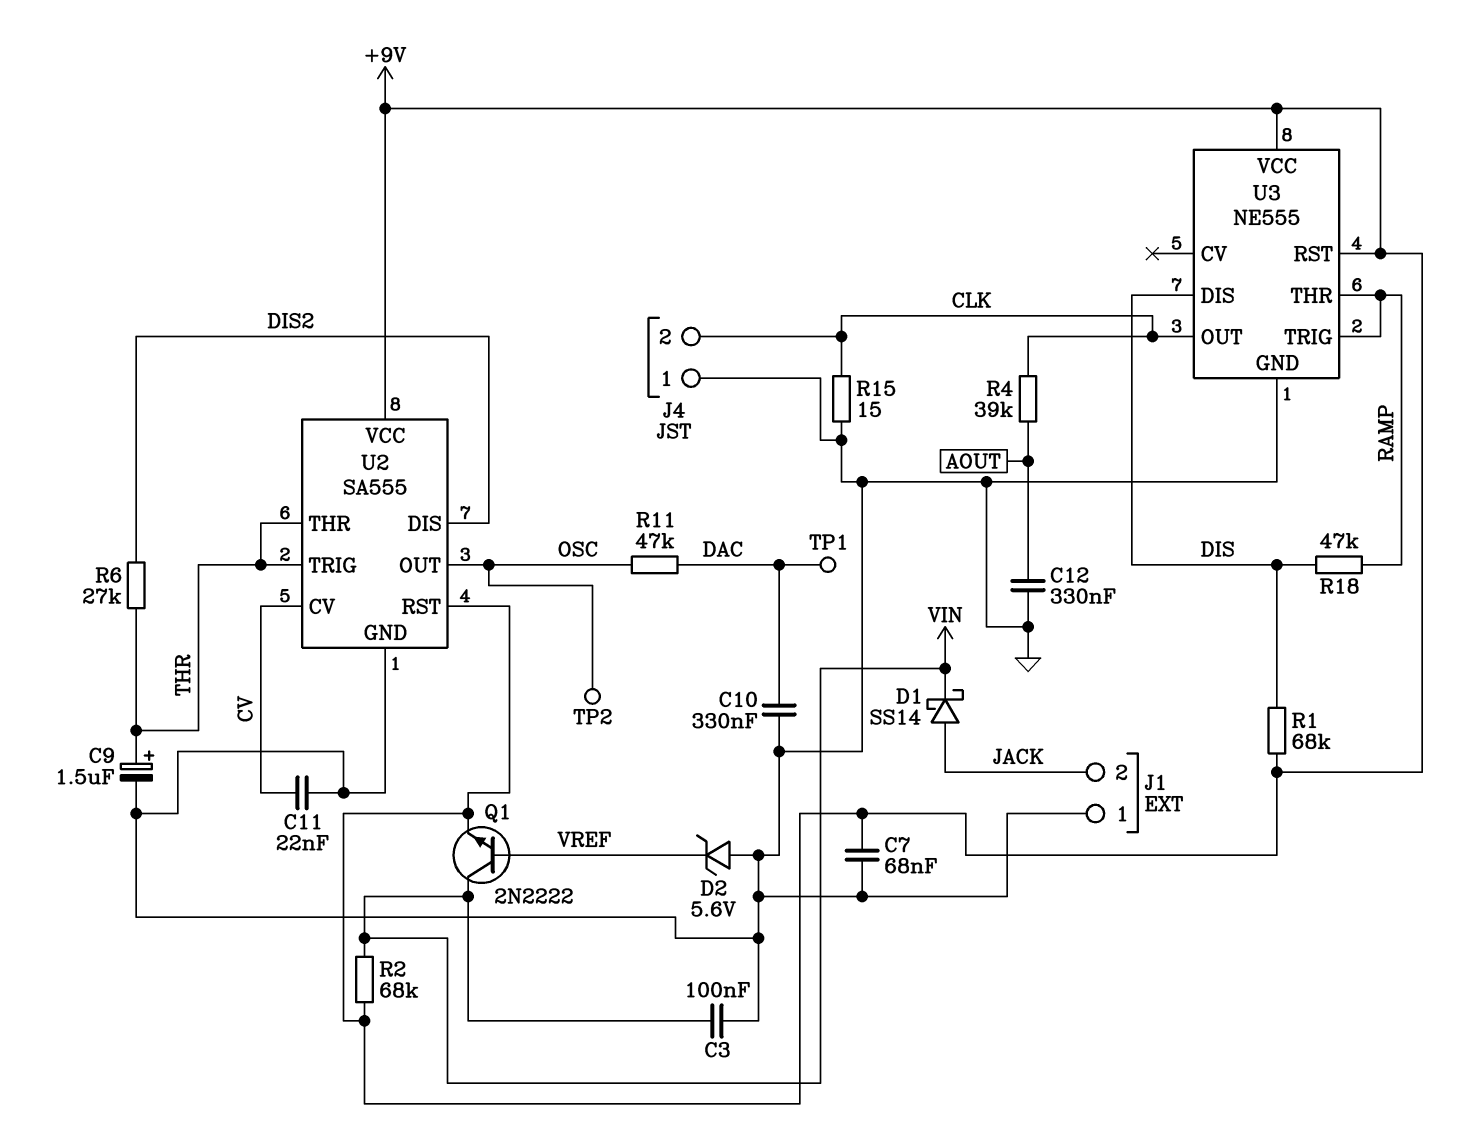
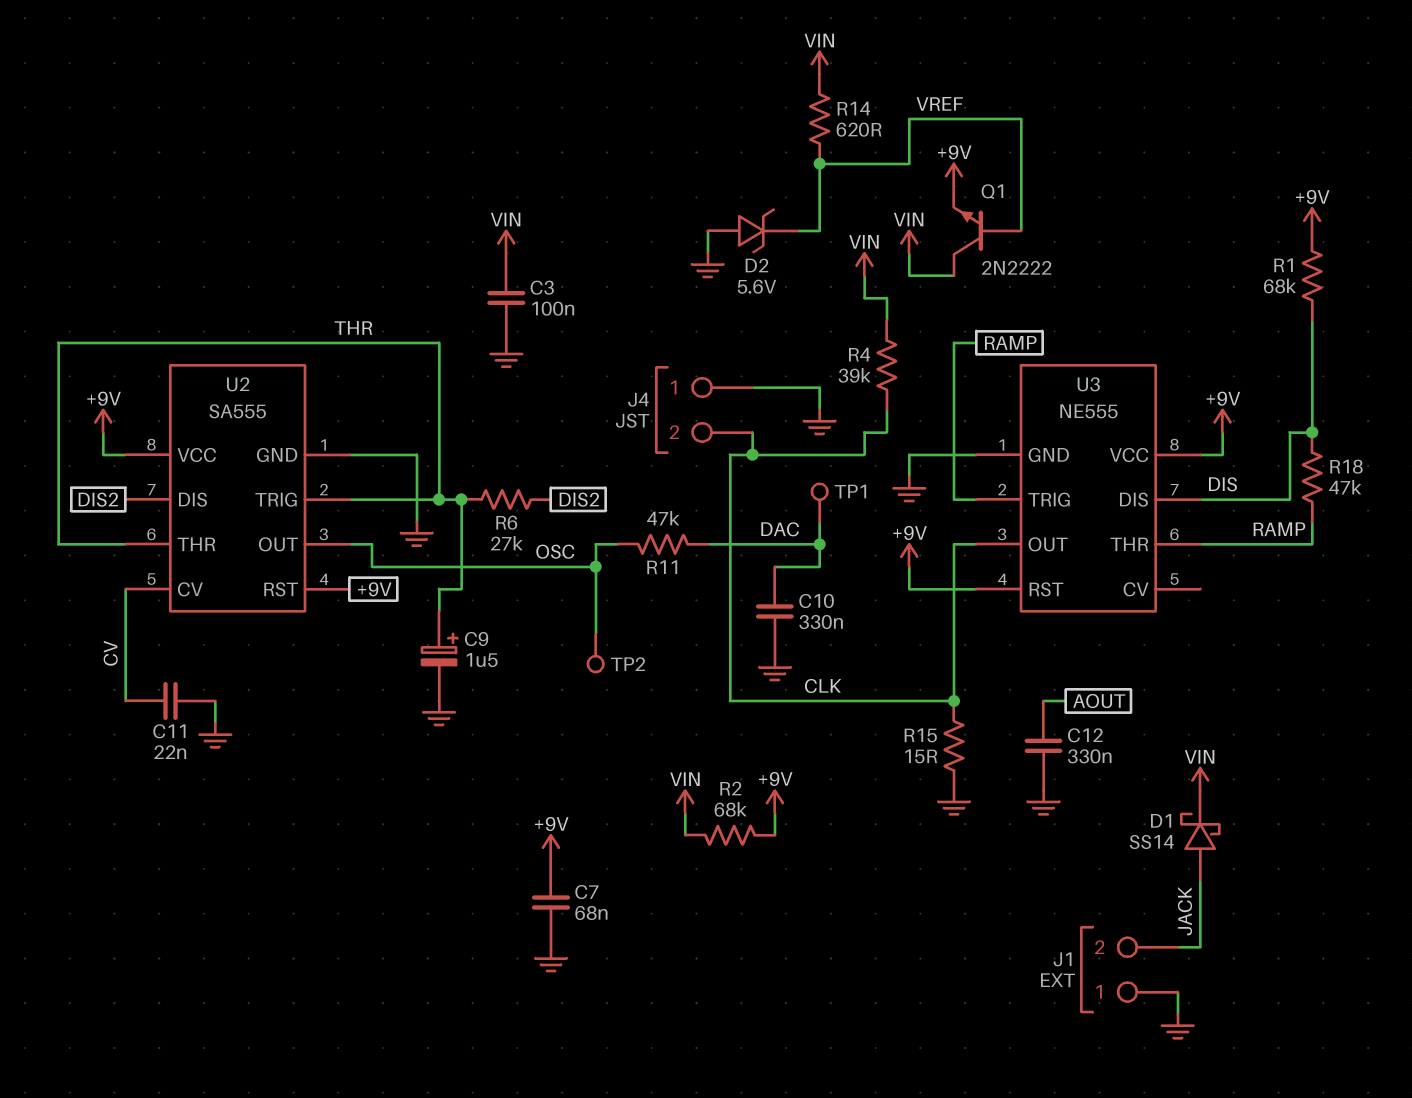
R4: 39k (AOUT, CLK) -> 39k (CLK, VIN)
R14: none -> 620 (VIN, VREF)

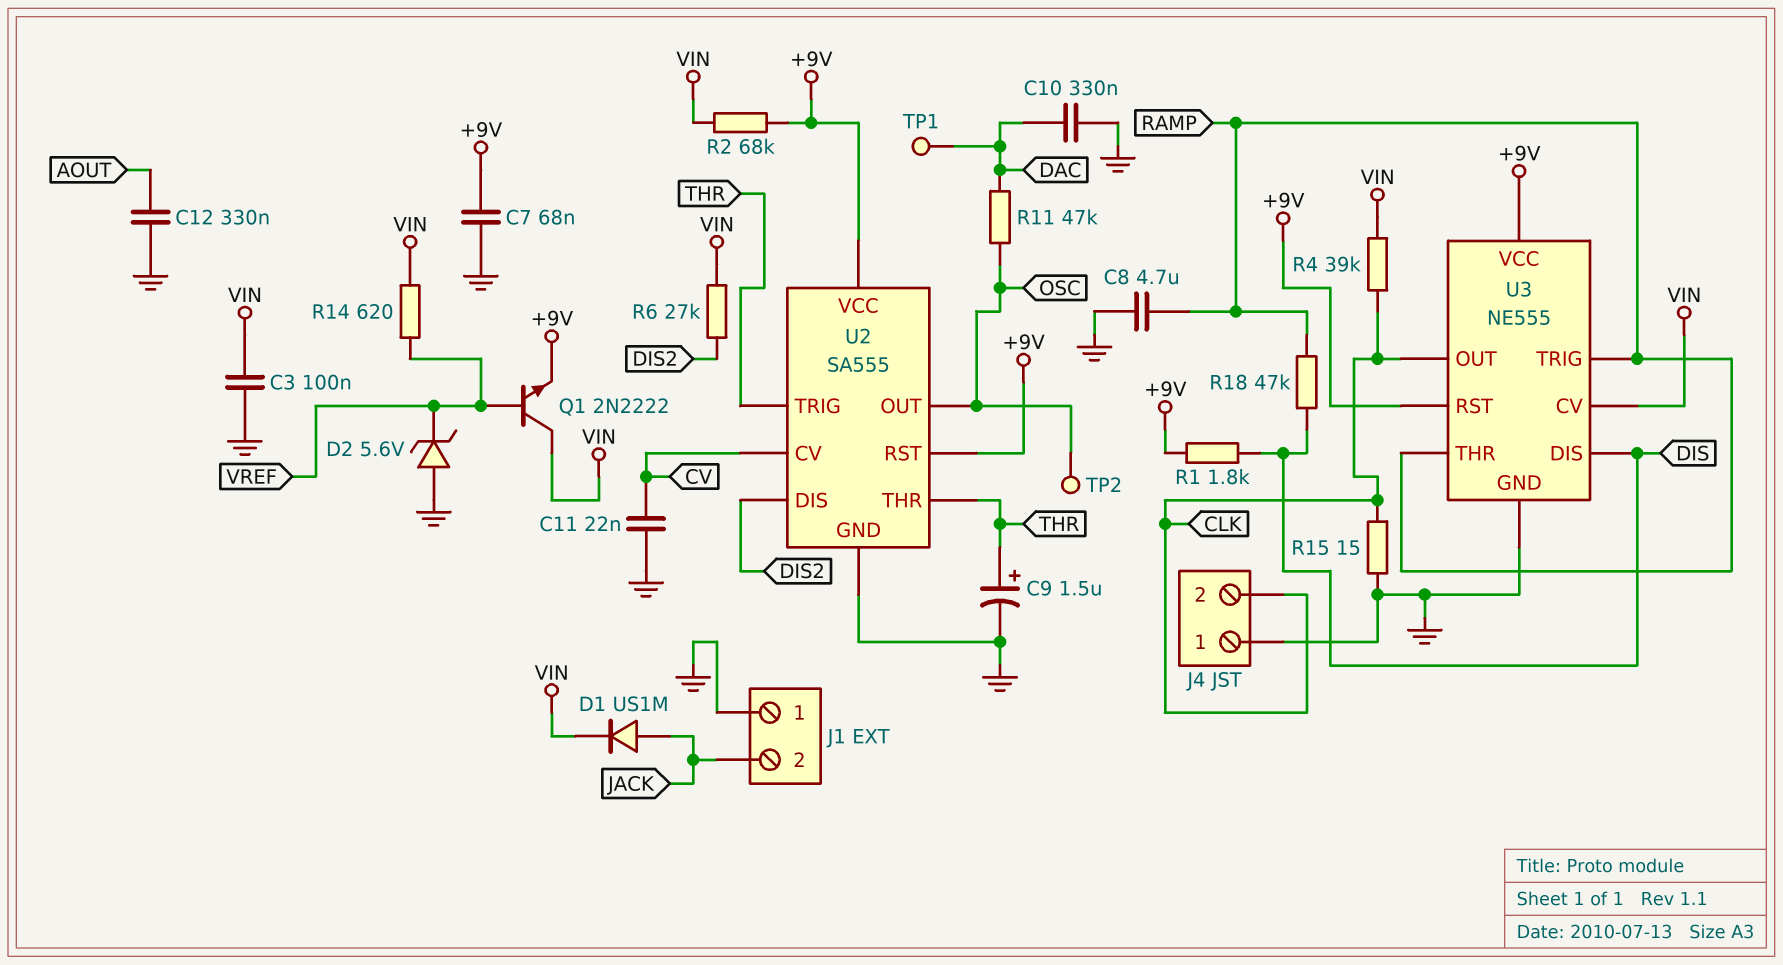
C8: none -> 4.7uF (GND, RAMP)
D1: schottky SS14 (A JACK, K VIN) -> diode US1M (A JACK, K VIN)
R1: 68k (+9V, DIS) -> 1.8k (+9V, DIS)
R6: 27k (DIS2, THR) -> 27k (DIS2, VIN)
U3 pin CV: none -> VIN

